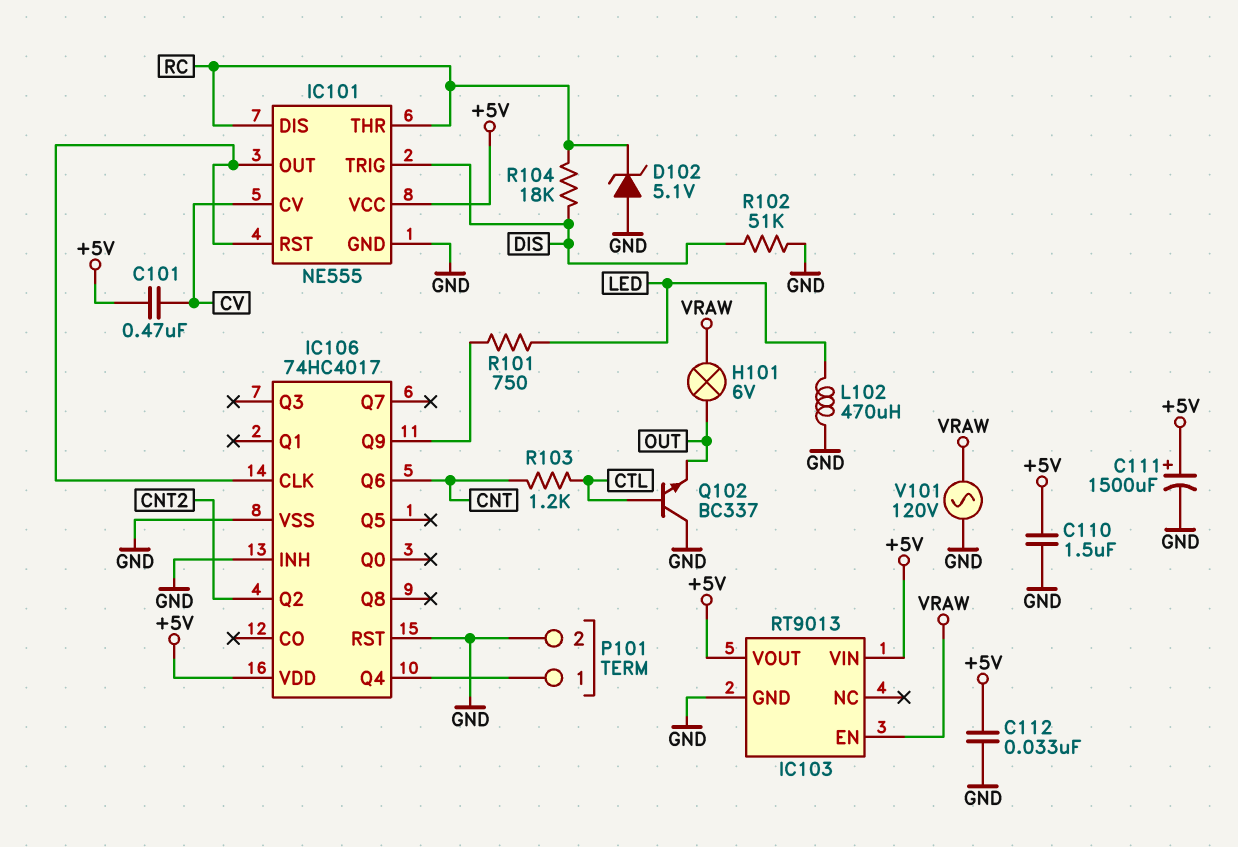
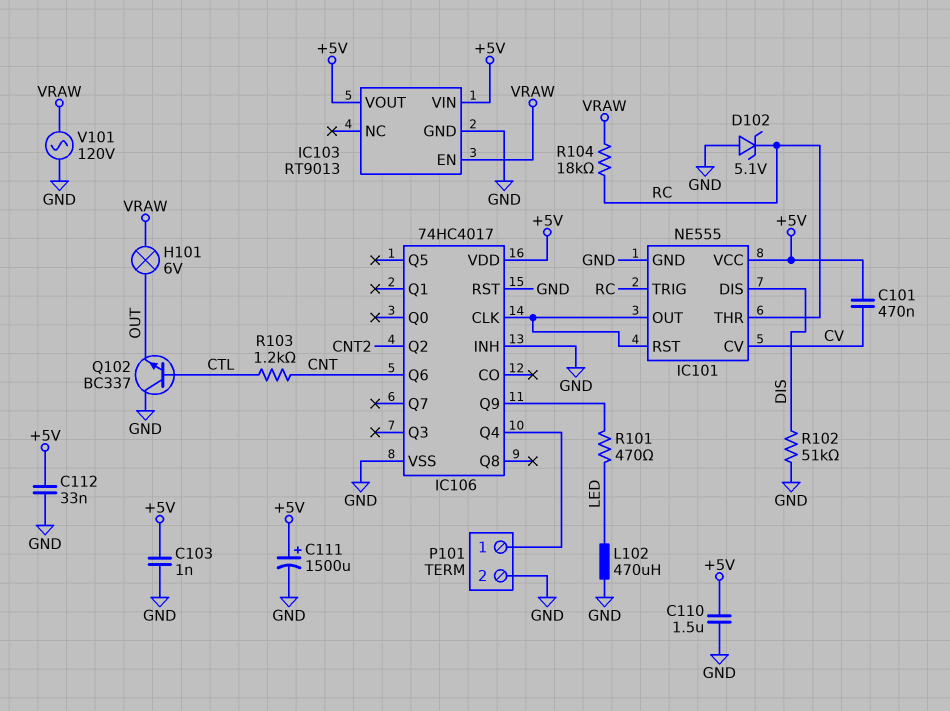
C103: none -> 1nF (+5V, GND)
IC101 pin DIS: RC -> DIS
IC101 pin TRIG: DIS -> RC
R101: 750 (IC106/Q9, LED) -> 470 (IC106/Q9, LED)
R104: 18k (DIS, RC) -> 18k (RC, VRAW)

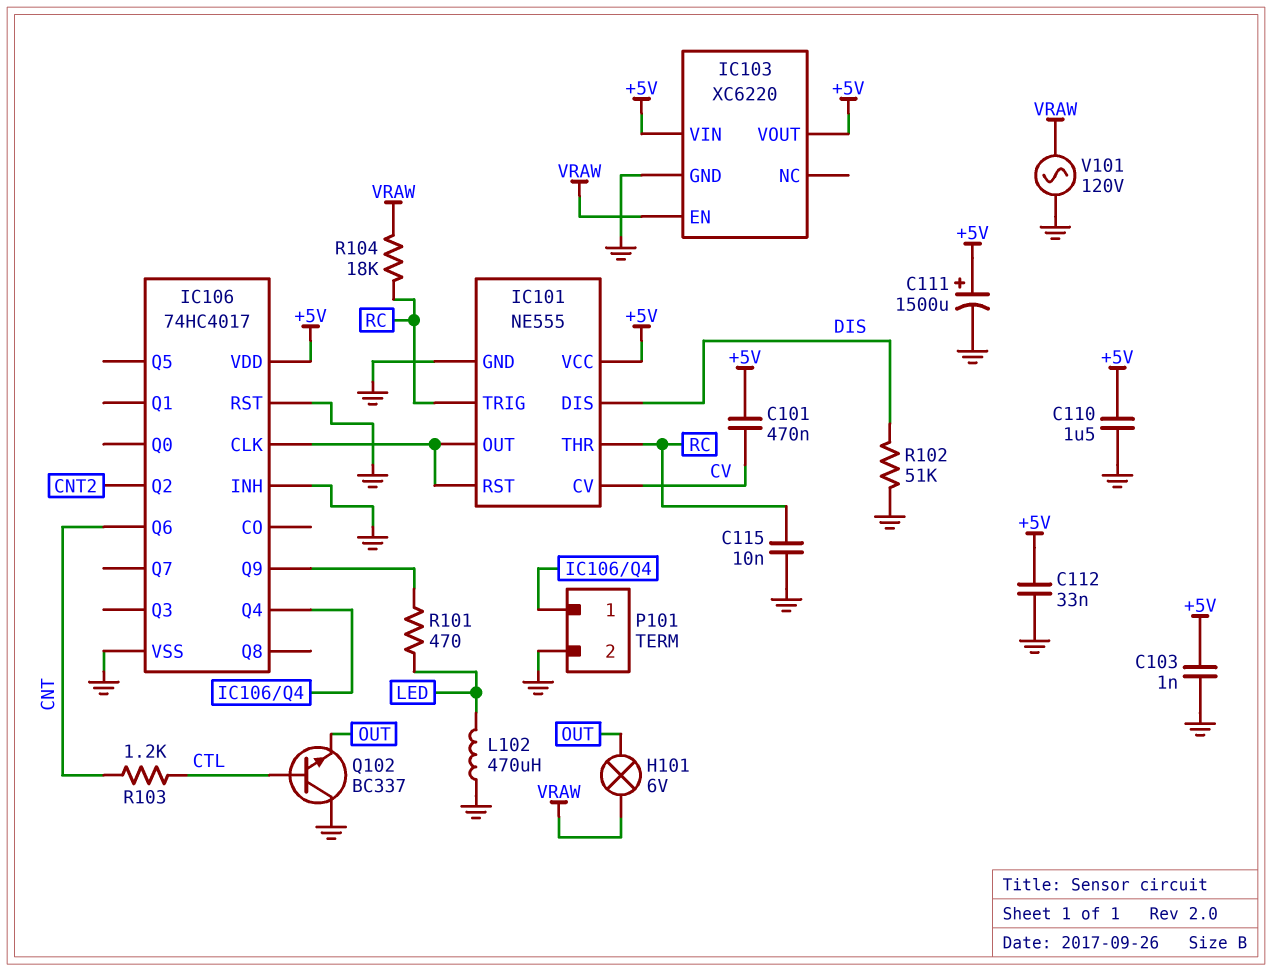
C115: none -> 10nF (GND, RC)
D102: zener 5.1V (A GND, K RC) -> none
IC103: RT9013 -> XC6220

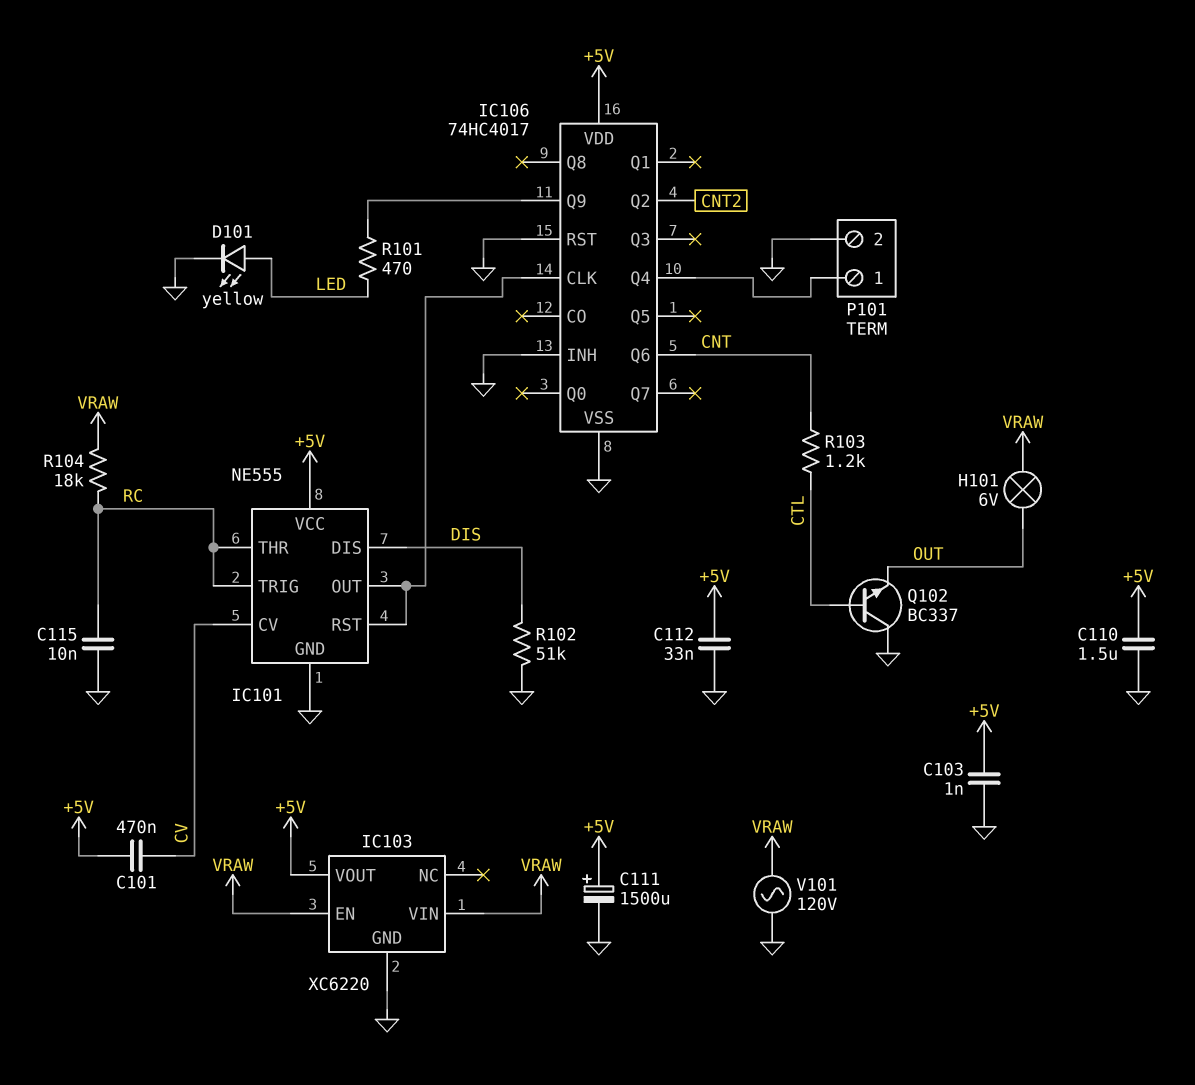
D101: none -> LED yellow (A LED, K GND)
IC103 pin VIN: +5V -> VRAW
L102: 470uH (GND, LED) -> none

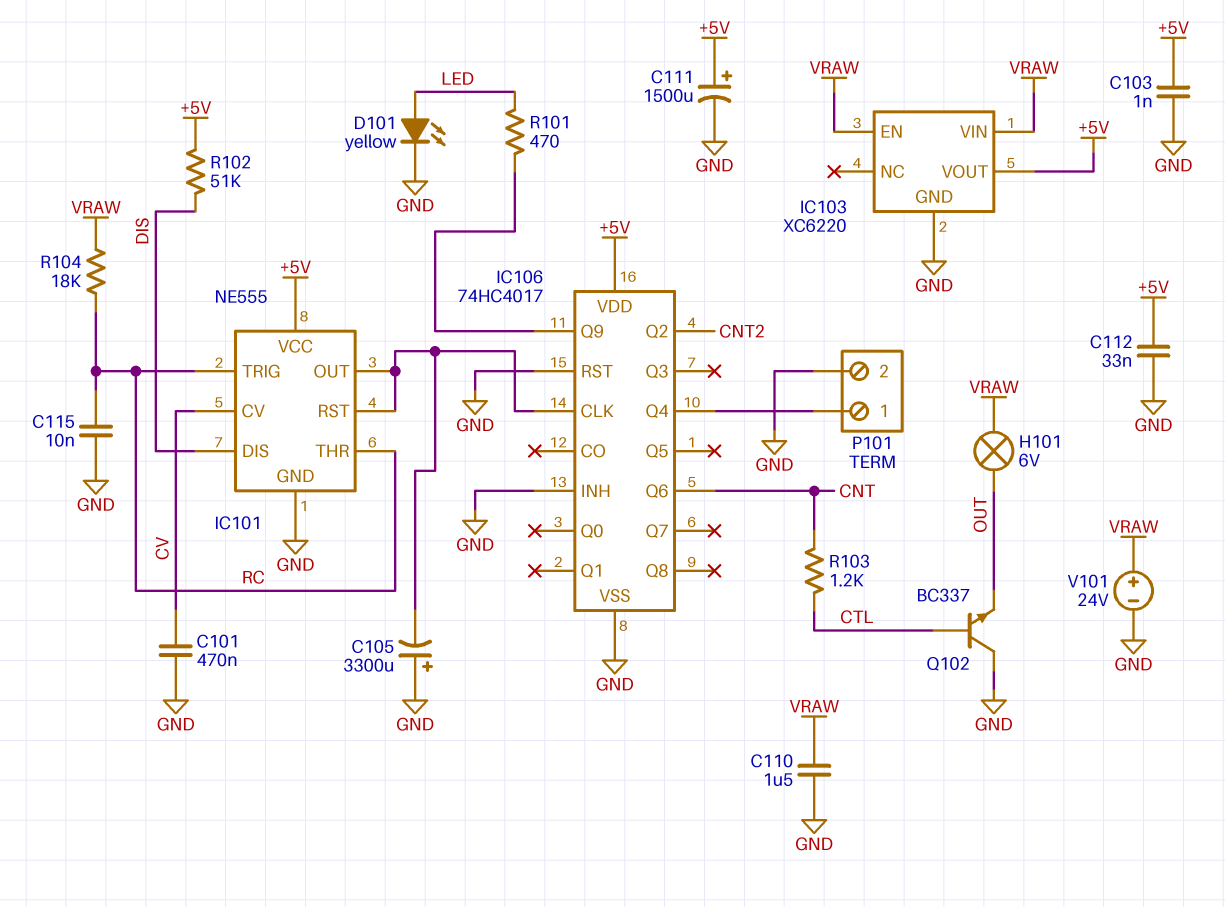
C101: 470nF (+5V, CV) -> 470nF (CV, GND)
C105: none -> 3300uF (plus GND, minus IC101/OUT)
C110: 1.5uF (+5V, GND) -> 1.5uF (GND, VRAW)
R102: 51k (DIS, GND) -> 51k (+5V, DIS)
V101: AC 120V (GND, VRAW) -> 24V (plus VRAW, minus GND)

